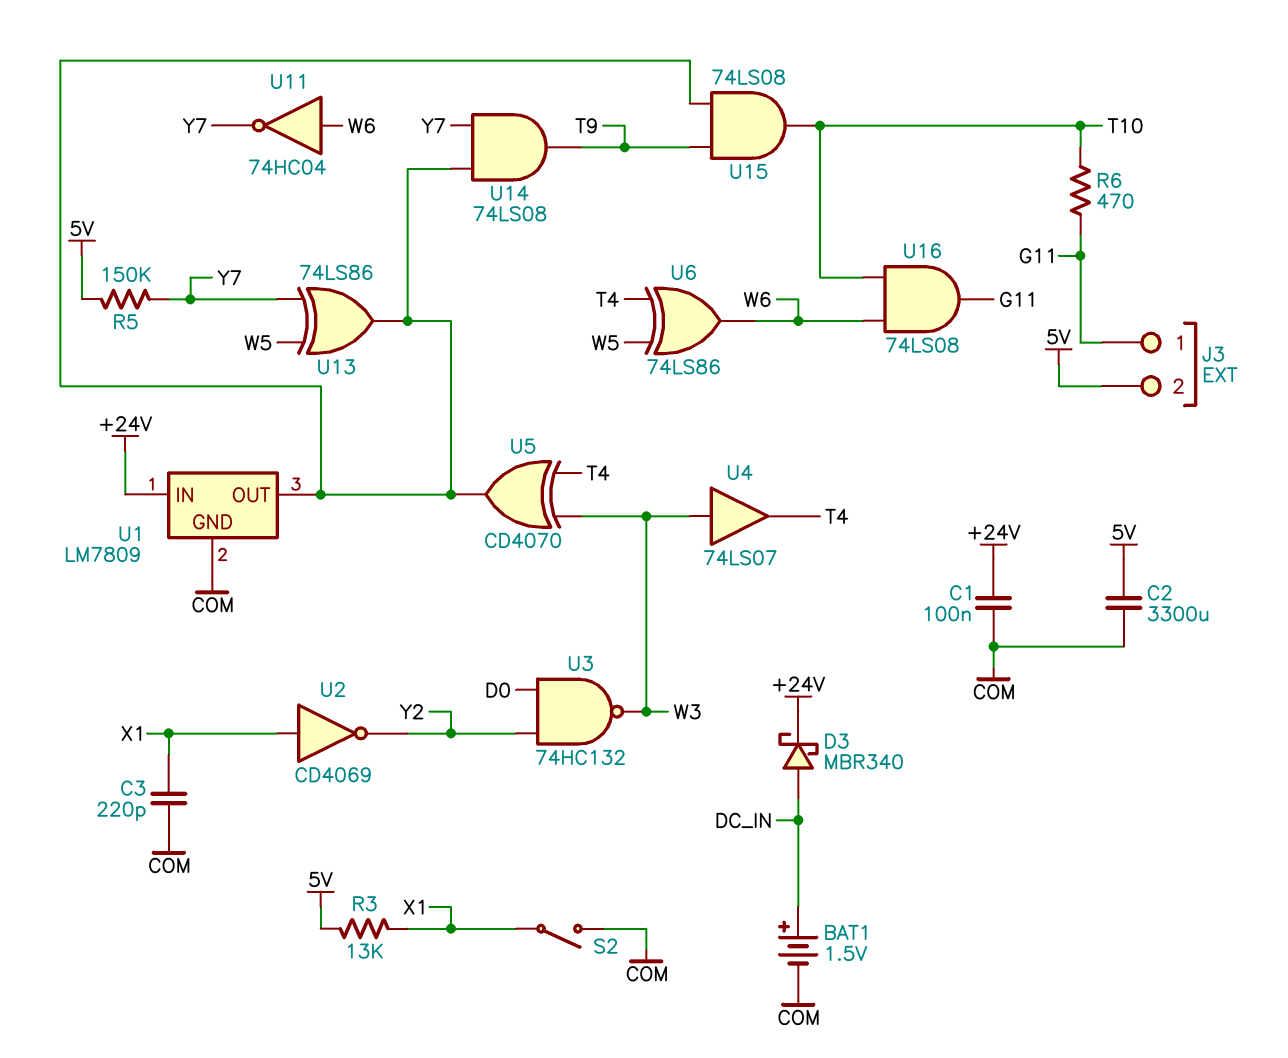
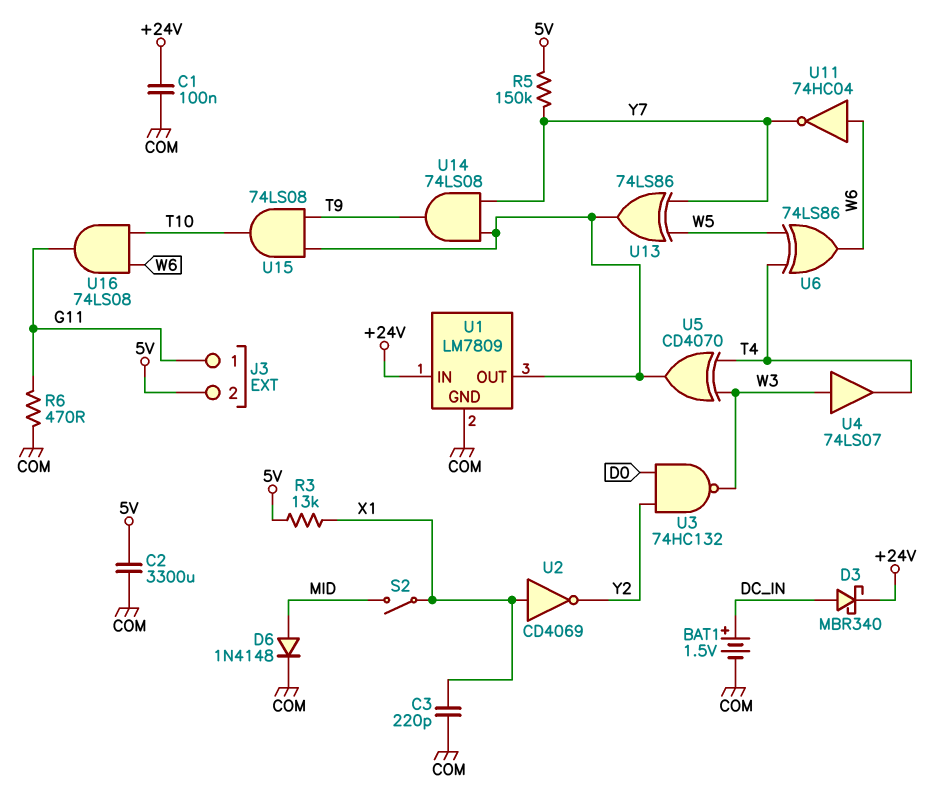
D6: none -> diode 1N4148 (A MID, K COM)
R6: 470 (G11, T10) -> 470 (COM, G11)
S2: switch (COM, X1) -> switch (MID, X1)

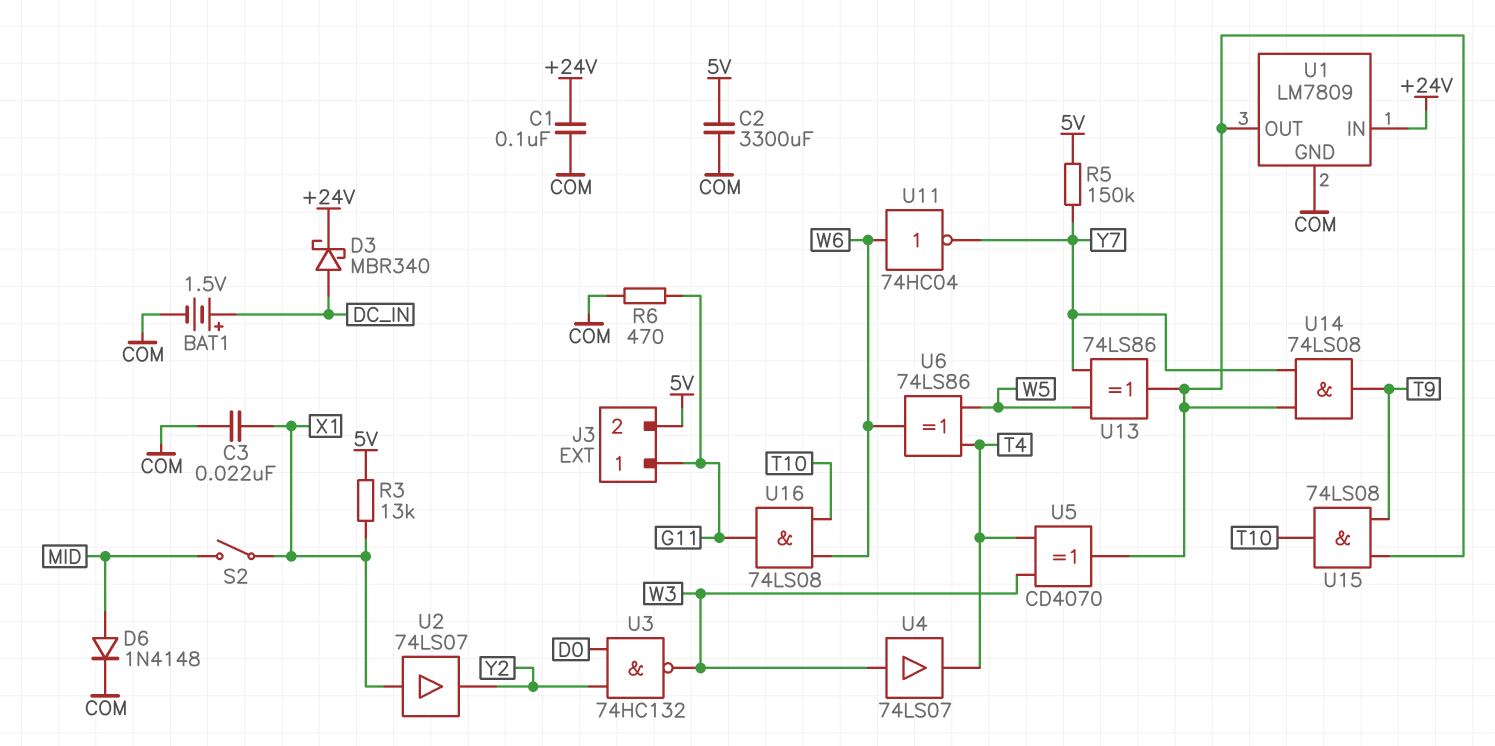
C3: 220pF (COM, X1) -> 22nF (COM, X1)
U2: NOT CD4069 (in X1, out Y2) -> buffer 74LS07 (in X1, out Y2)

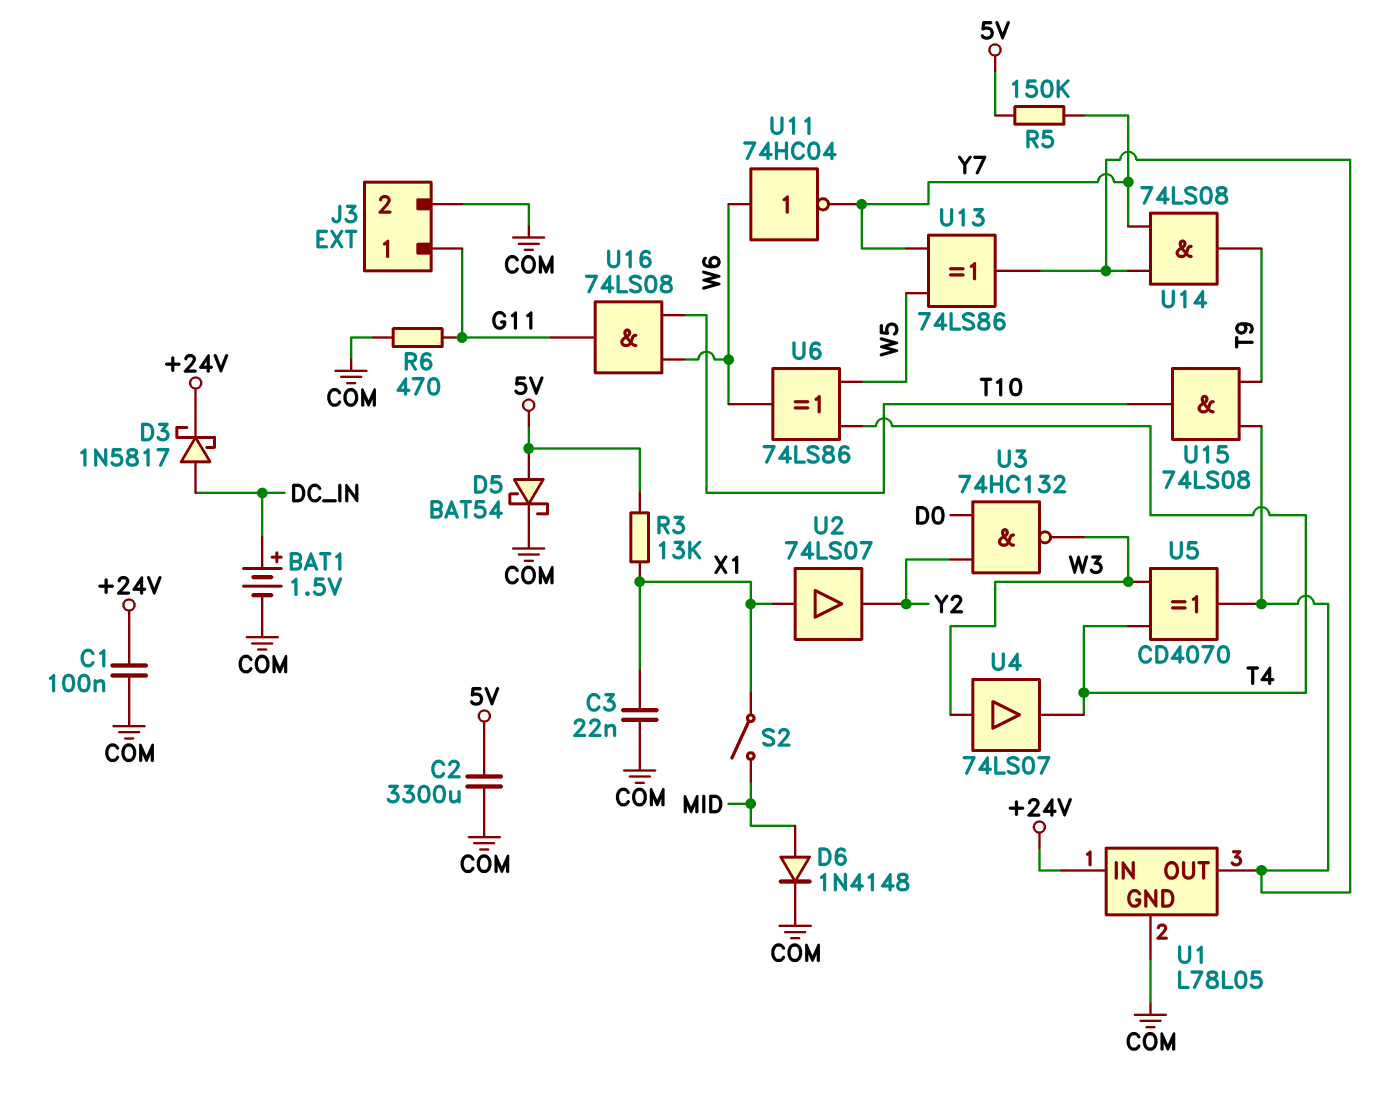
D3: schottky MBR340 (A DC_IN, K +24V) -> schottky 1N5817 (A DC_IN, K +24V)
D5: none -> schottky BAT54 (A 5V, K COM)
J3 pin 2: 5V -> COM
U1: LM7809 -> L78L05

